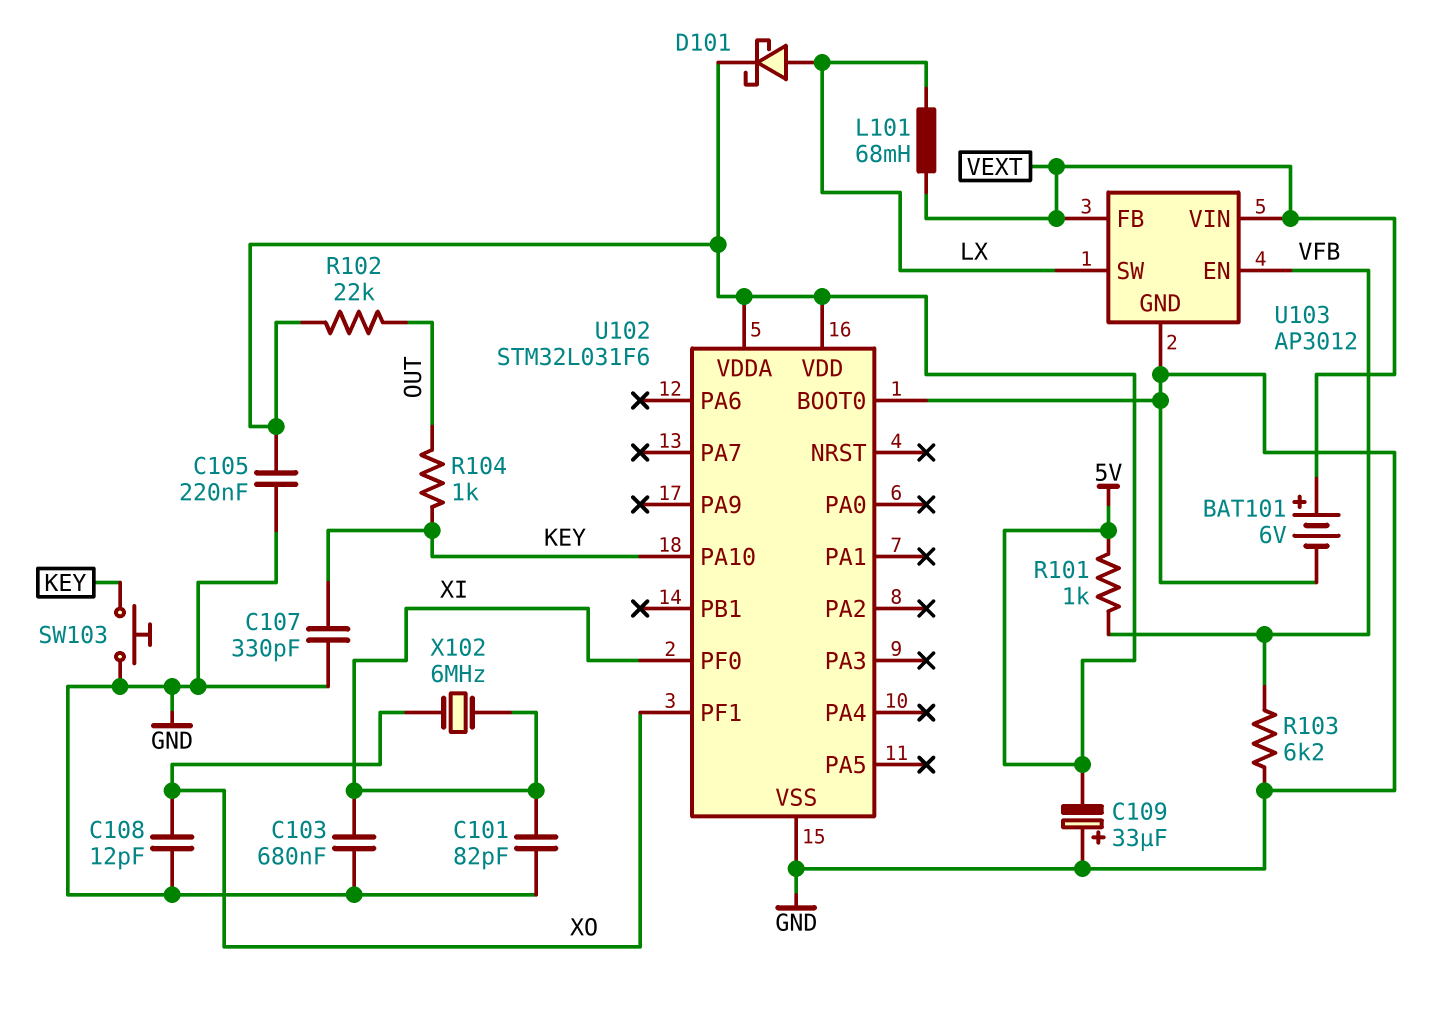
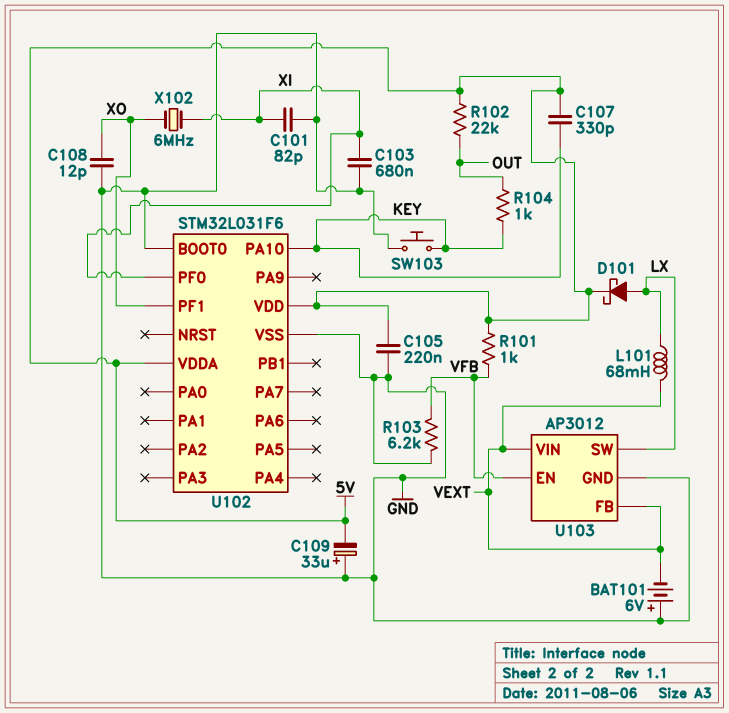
BAT101: 6V (plus VEXT, minus GND) -> 6V (plus GND, minus VEXT)
C107: 330pF (GND, KEY) -> 330pF (5V, KEY)

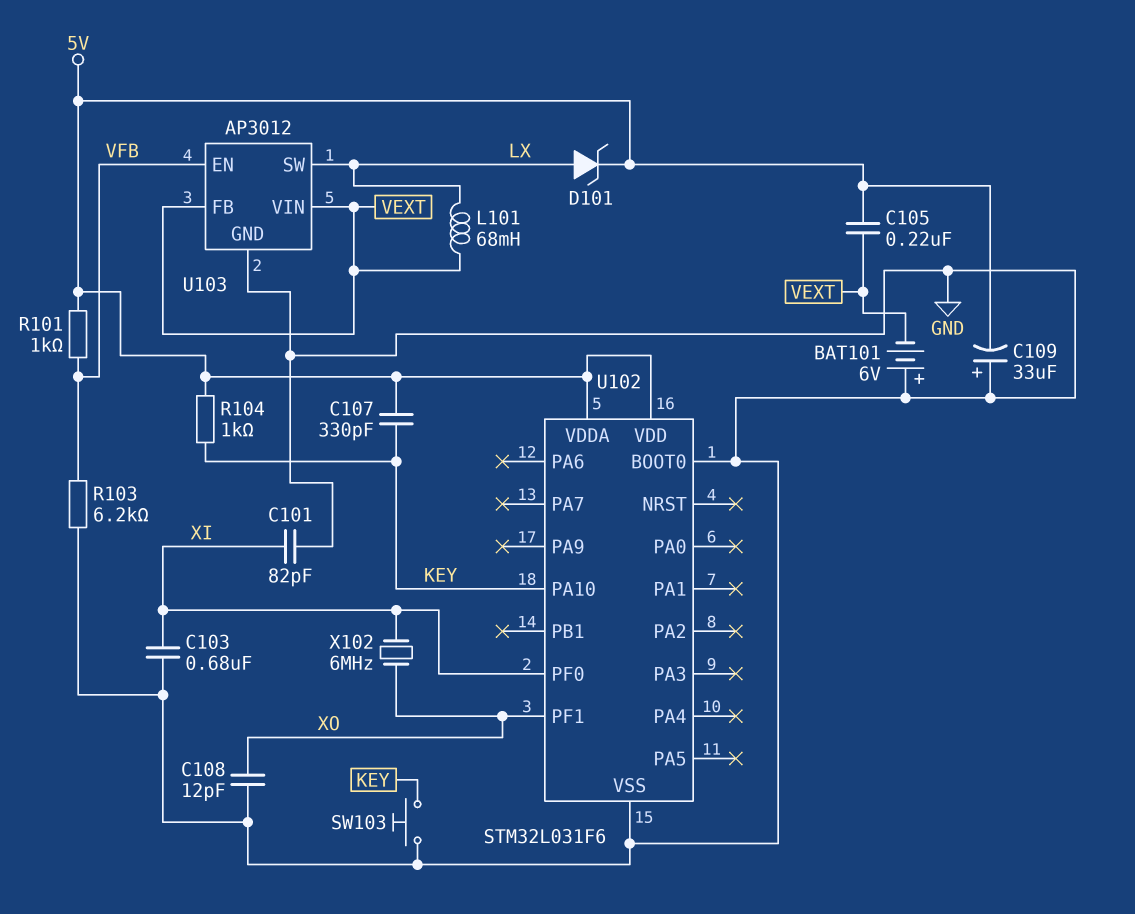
C105: 220nF (5V, GND) -> 220nF (5V, VEXT)
D101: schottky (A LX, K 5V) -> zener (A LX, K 5V)
R102: 22k (5V, OUT) -> none
R104: 1k (KEY, OUT) -> 1k (5V, KEY)

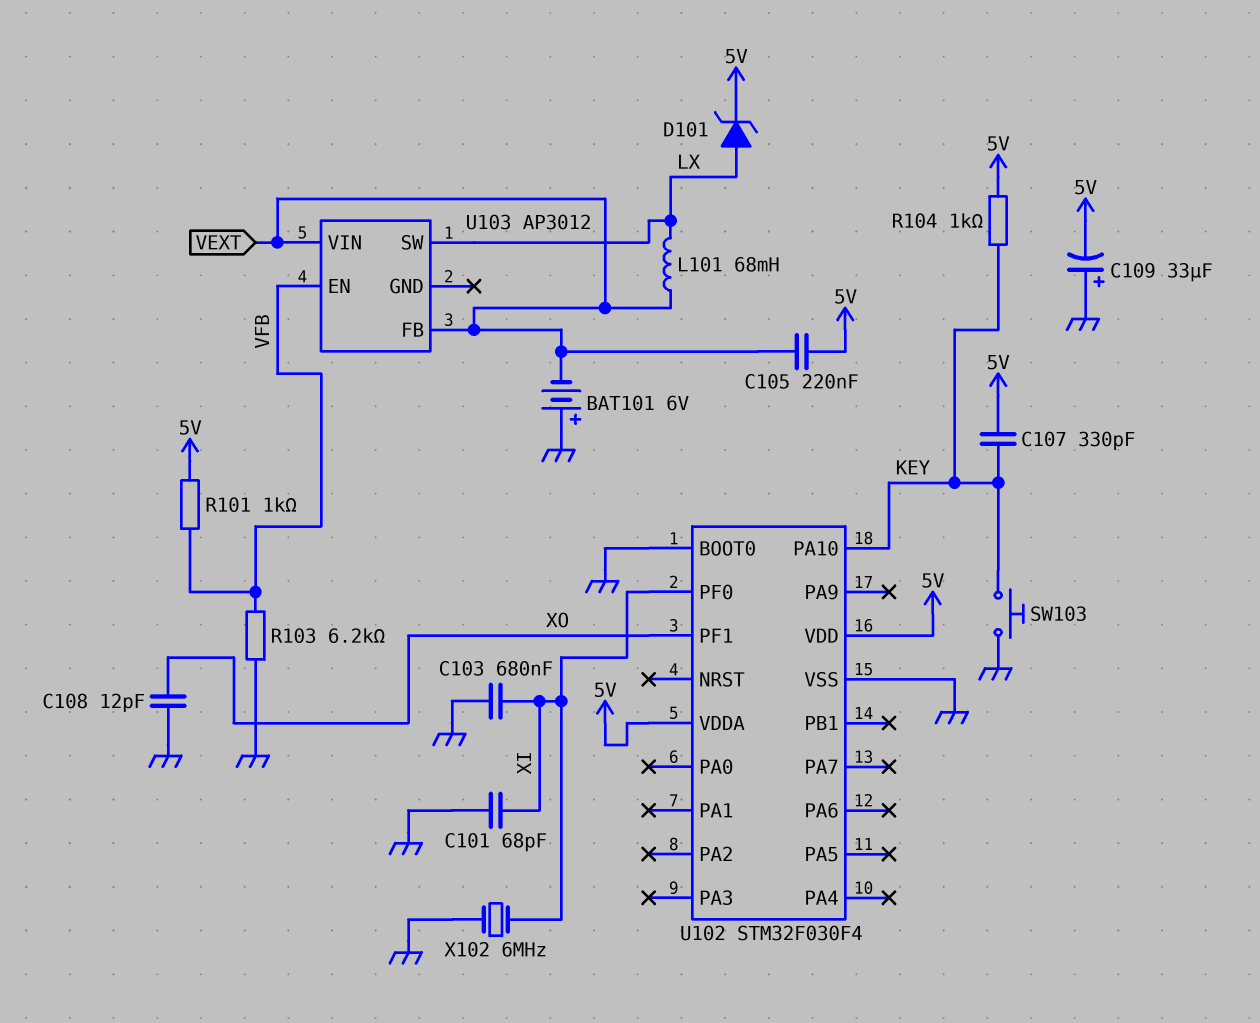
C101: 82pF (GND, XI) -> 68pF (GND, XI)
U102: STM32L031F6 -> STM32F030F4
U103 pin GND: GND -> none
X102: 6MHz (XI, XO) -> 6MHz (GND, XI)

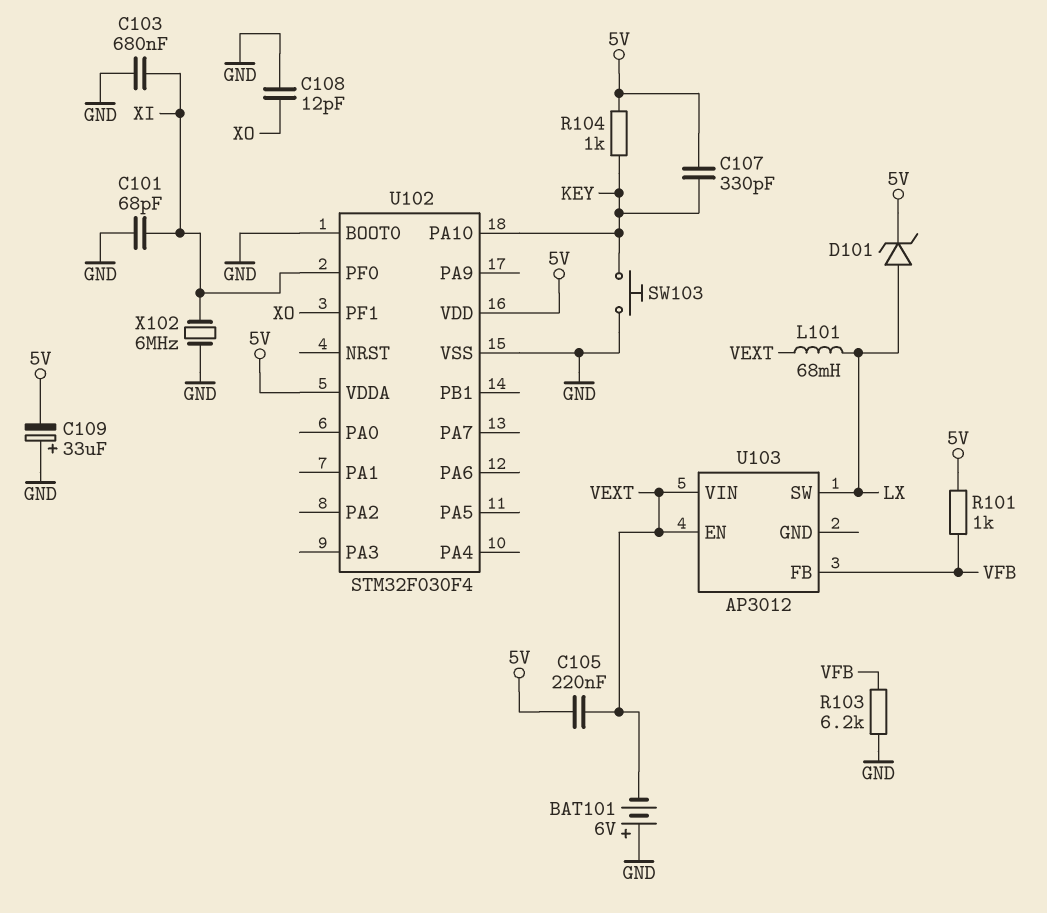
U103 pin EN: VFB -> VEXT
U103 pin FB: VEXT -> VFB

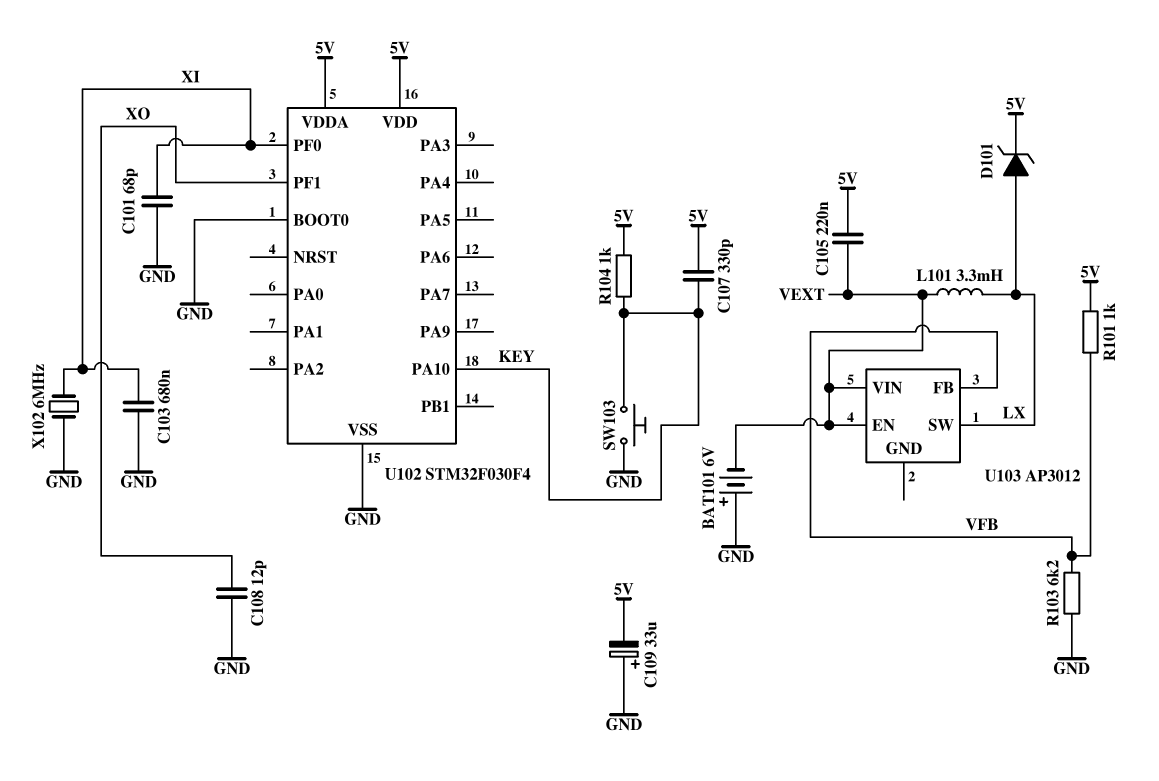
L101: 68mH (LX, VEXT) -> 3.3mH (LX, VEXT)

